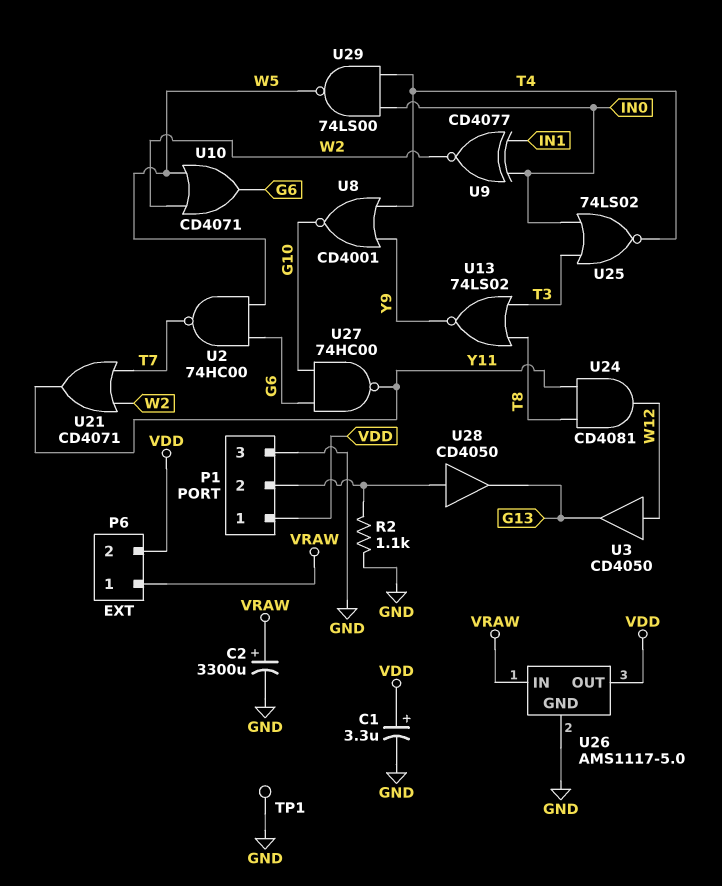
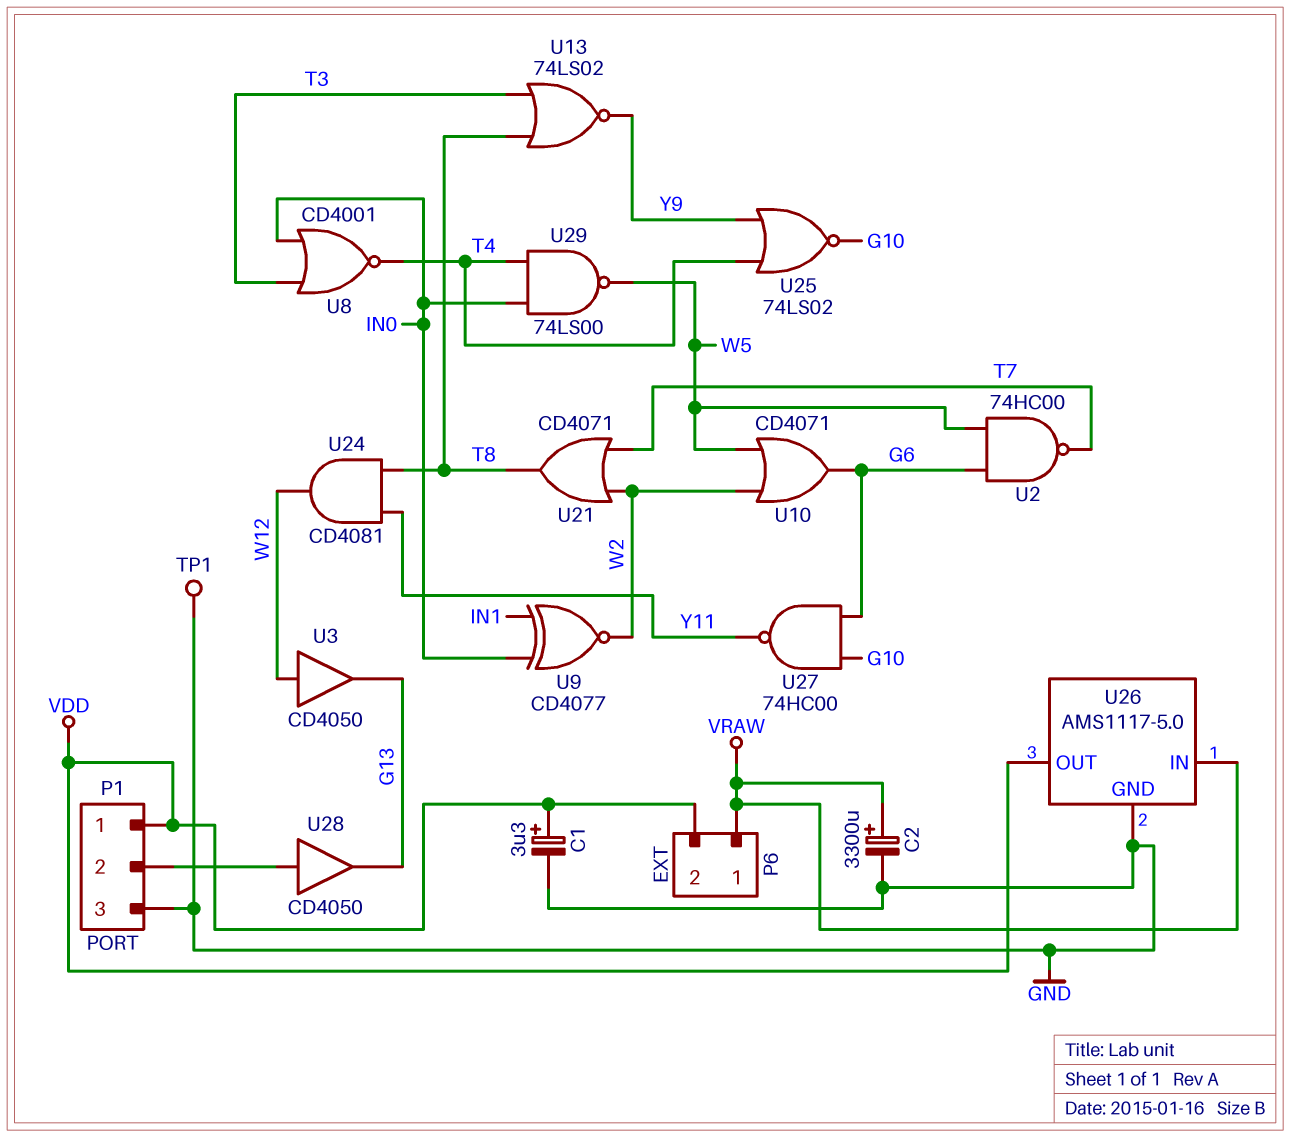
R2: 1.1k (GND, P1/2) -> none
U8: NOR CD4001 (in T4, in Y9, out G10) -> NOR CD4001 (in IN0, in T3, out T4)
U21: OR CD4071 (in T7, in W2, out Y11) -> OR CD4071 (in T7, in W2, out T8)
U25: NOR 74LS02 (in IN0, in T3, out T4) -> NOR 74LS02 (in T4, in Y9, out G10)

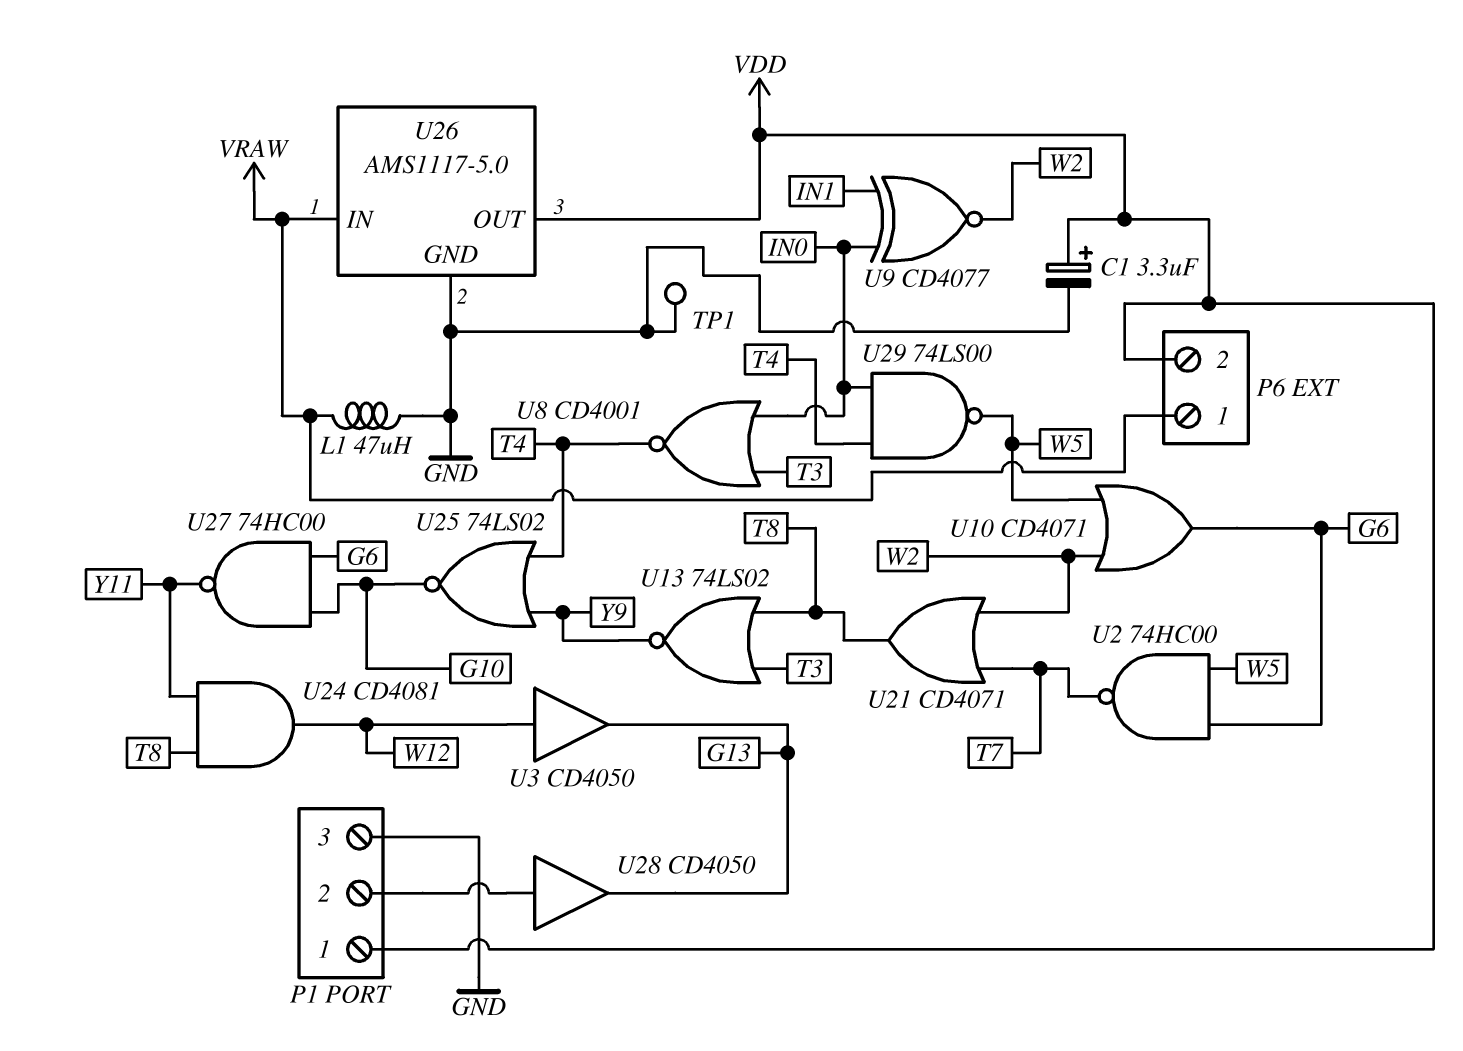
C2: 3300uF (plus VRAW, minus GND) -> none
L1: none -> 47uH (GND, VRAW)

